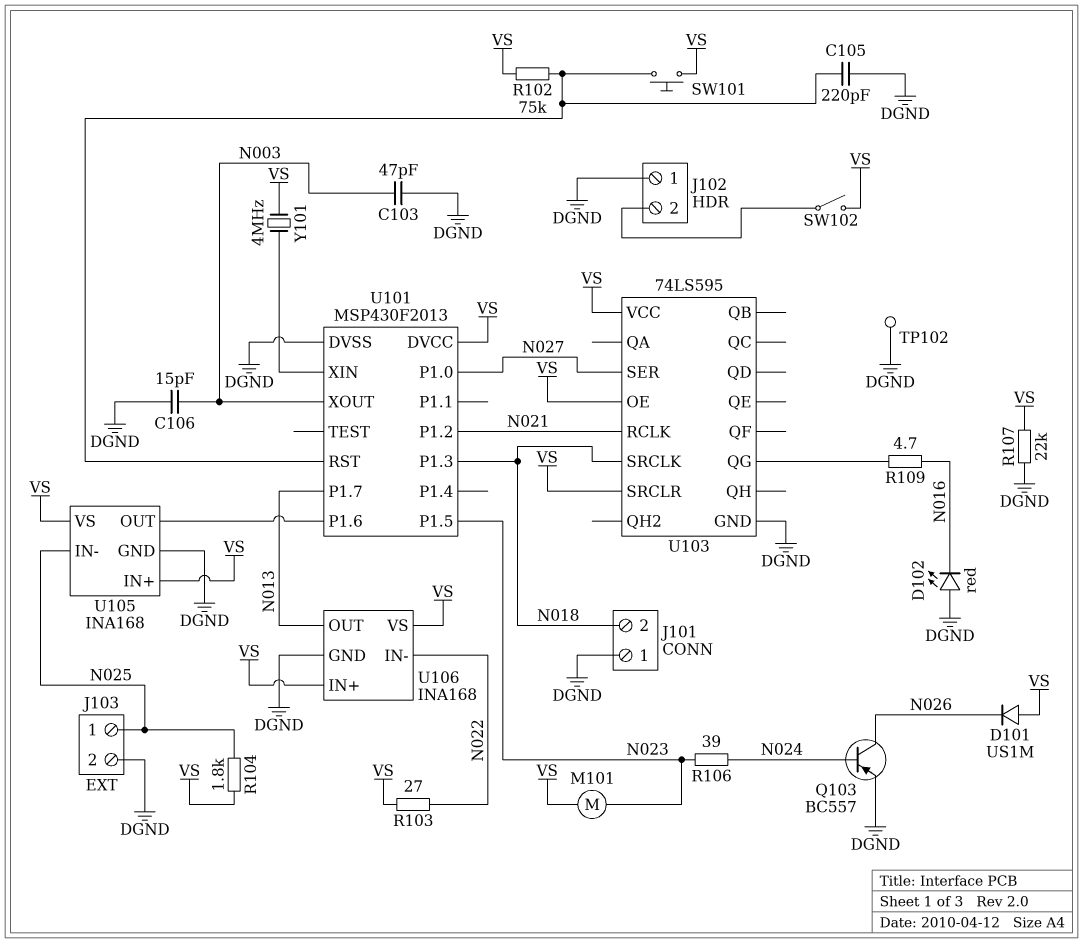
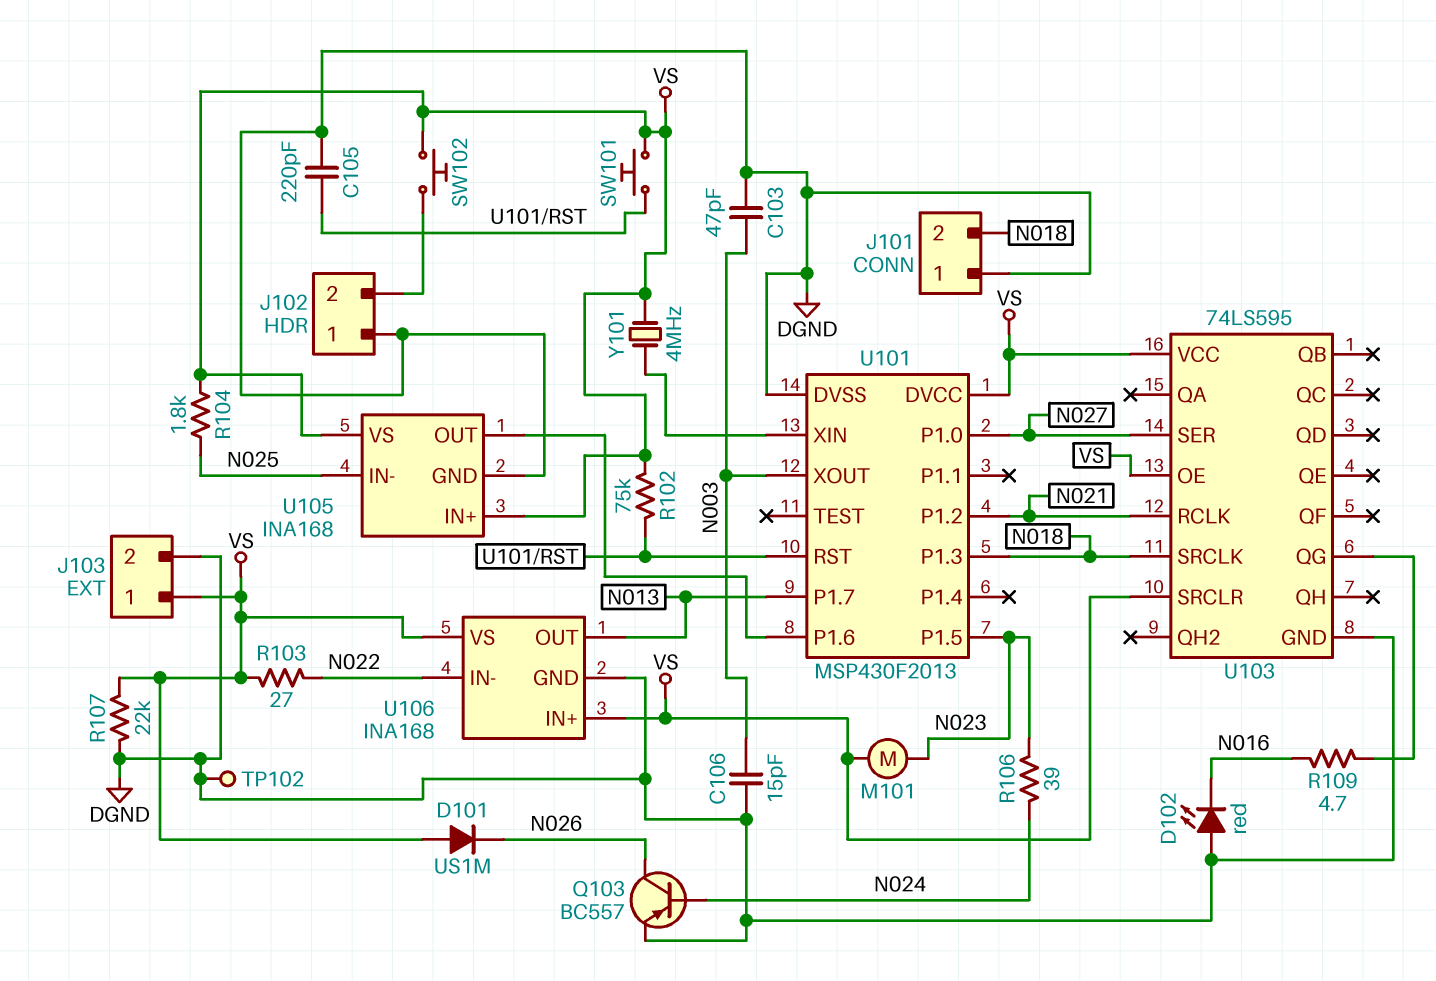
J103 pin 1: N025 -> VS
SW102: switch (J102/2, VS) -> button (J102/2, VS)

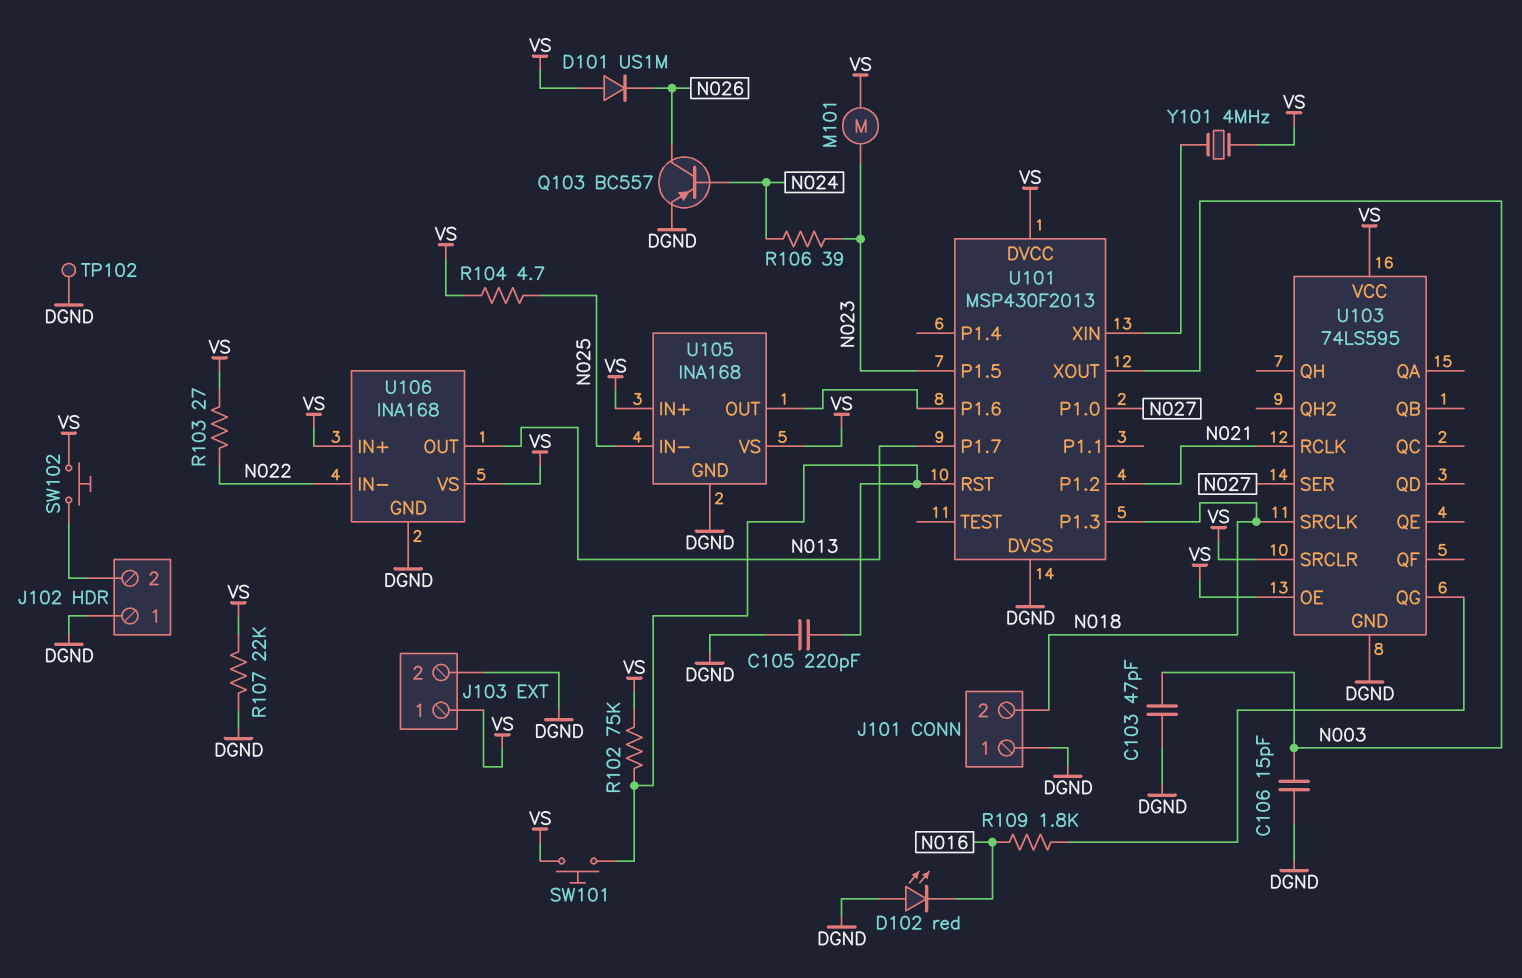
R104: 1.8k (N025, VS) -> 4.7 (N025, VS)
R109: 4.7 (N016, U103/QG) -> 1.8k (N016, U103/QG)

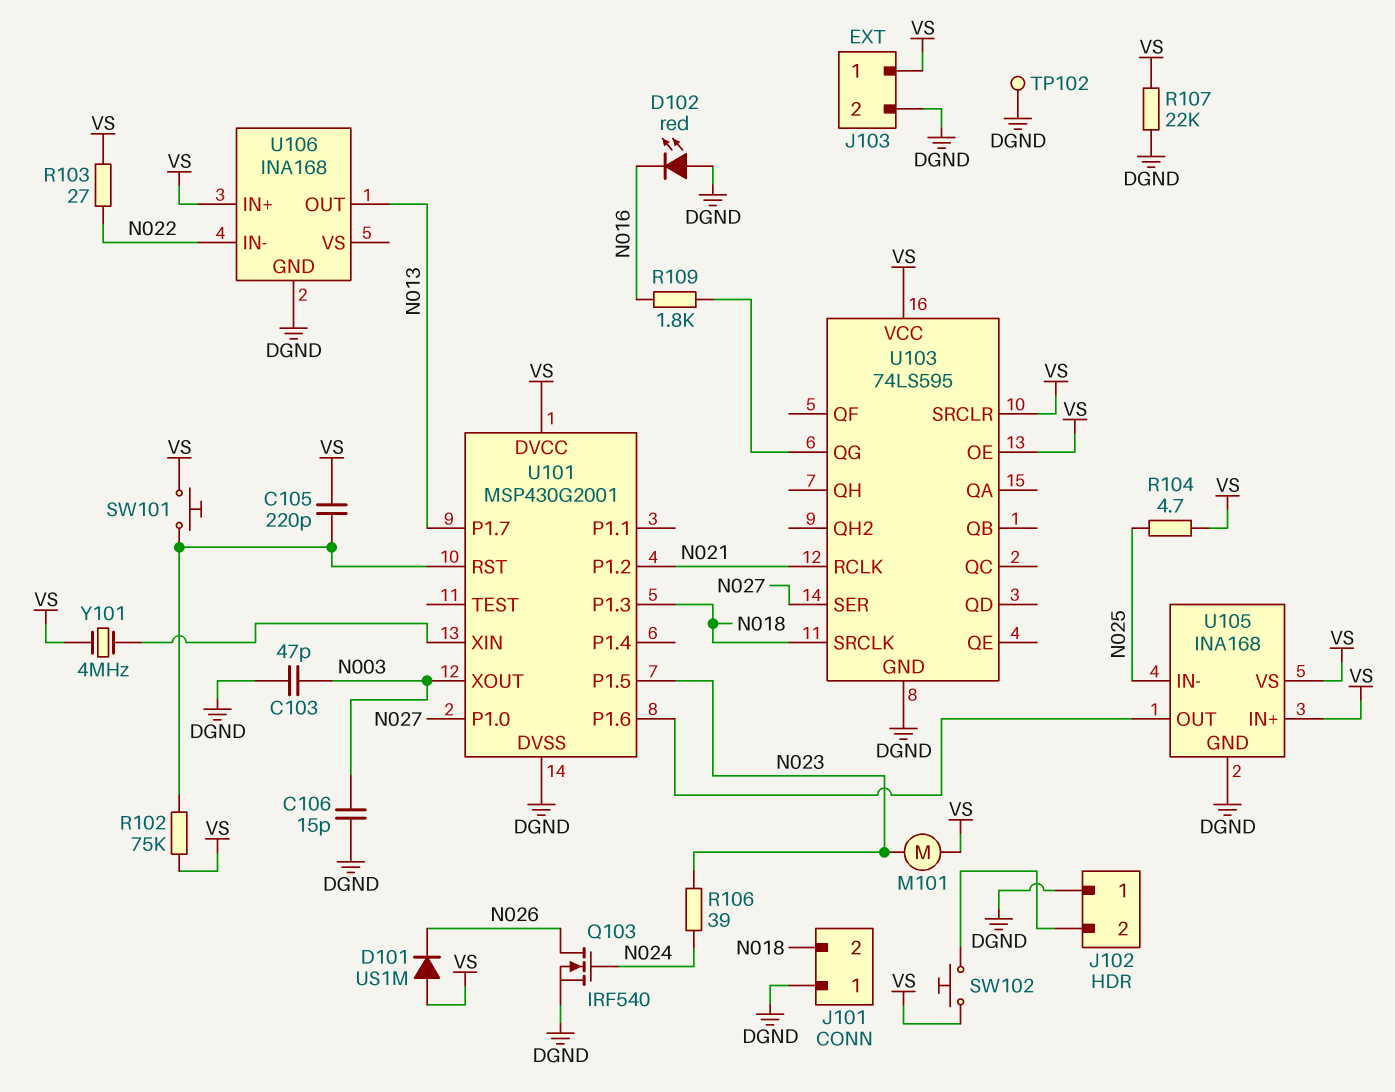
C105: 220pF (DGND, U101/RST) -> 220pF (U101/RST, VS)
Q103: PNP BC557 (B N024, C N026, E DGND) -> NMOS IRF540 (G N024, D N026, S DGND)
U101: MSP430F2013 -> MSP430G2001
U106 pin VS: VS -> none

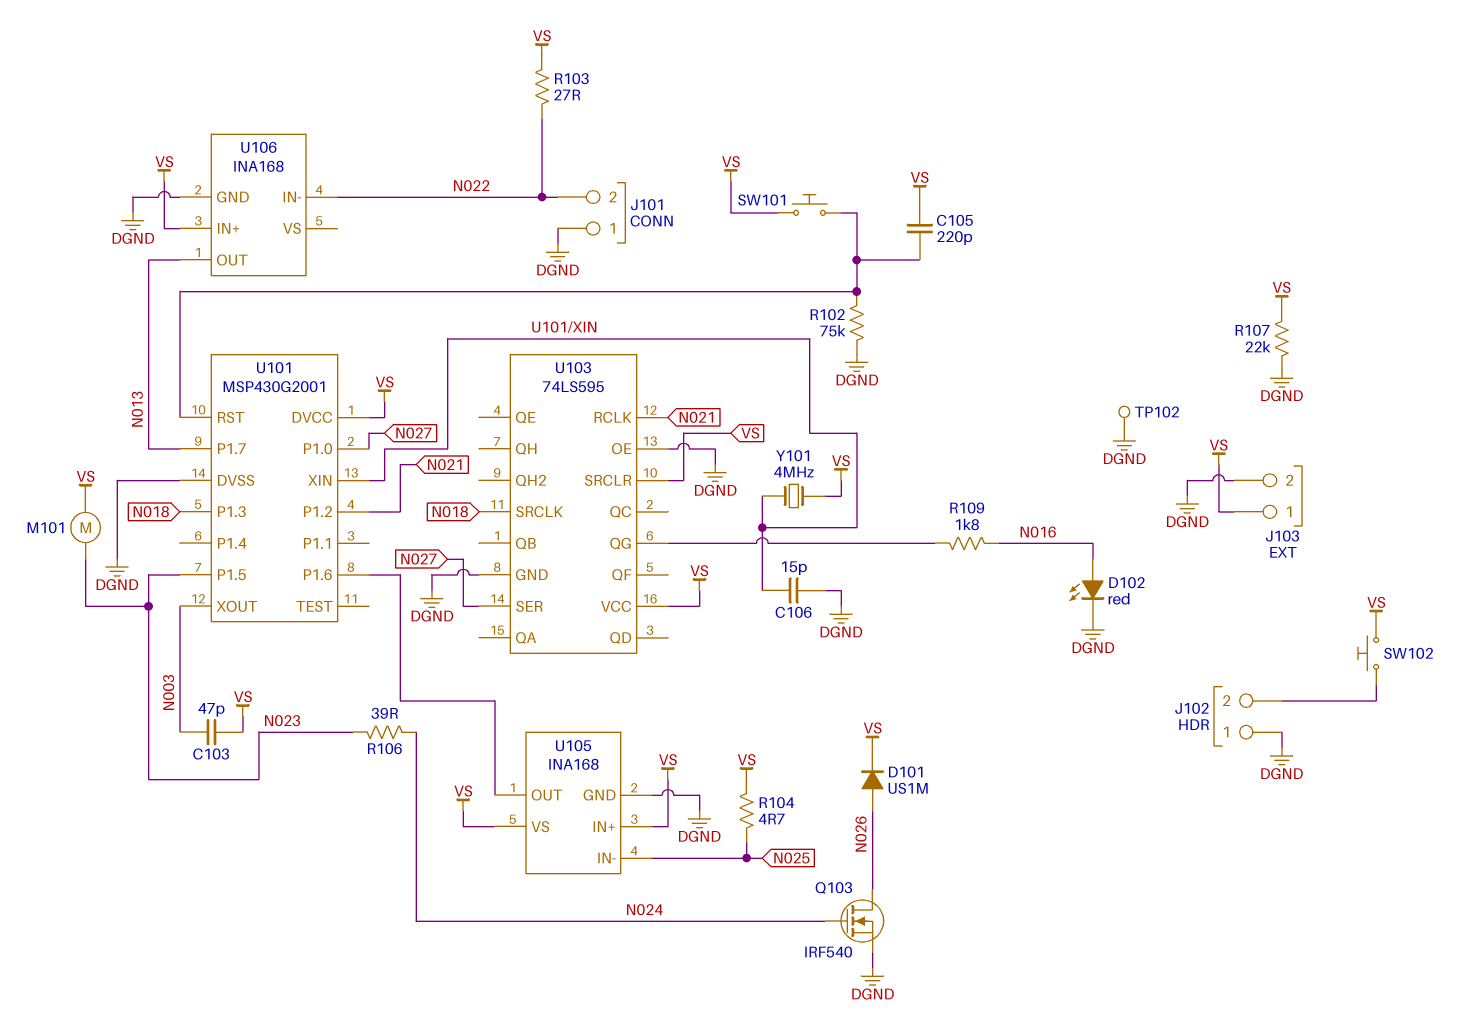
C103: 47pF (DGND, N003) -> 47pF (N003, VS)
C106: 15pF (DGND, N003) -> 15pF (DGND, U101/XIN)
D101: diode US1M (A VS, K N026) -> diode US1M (A N026, K VS)
D102: LED red (A DGND, K N016) -> LED red (A N016, K DGND)
J101 pin 2: N018 -> N022
R102: 75k (U101/RST, VS) -> 75k (DGND, U101/RST)
U103 pin OE: VS -> DGND

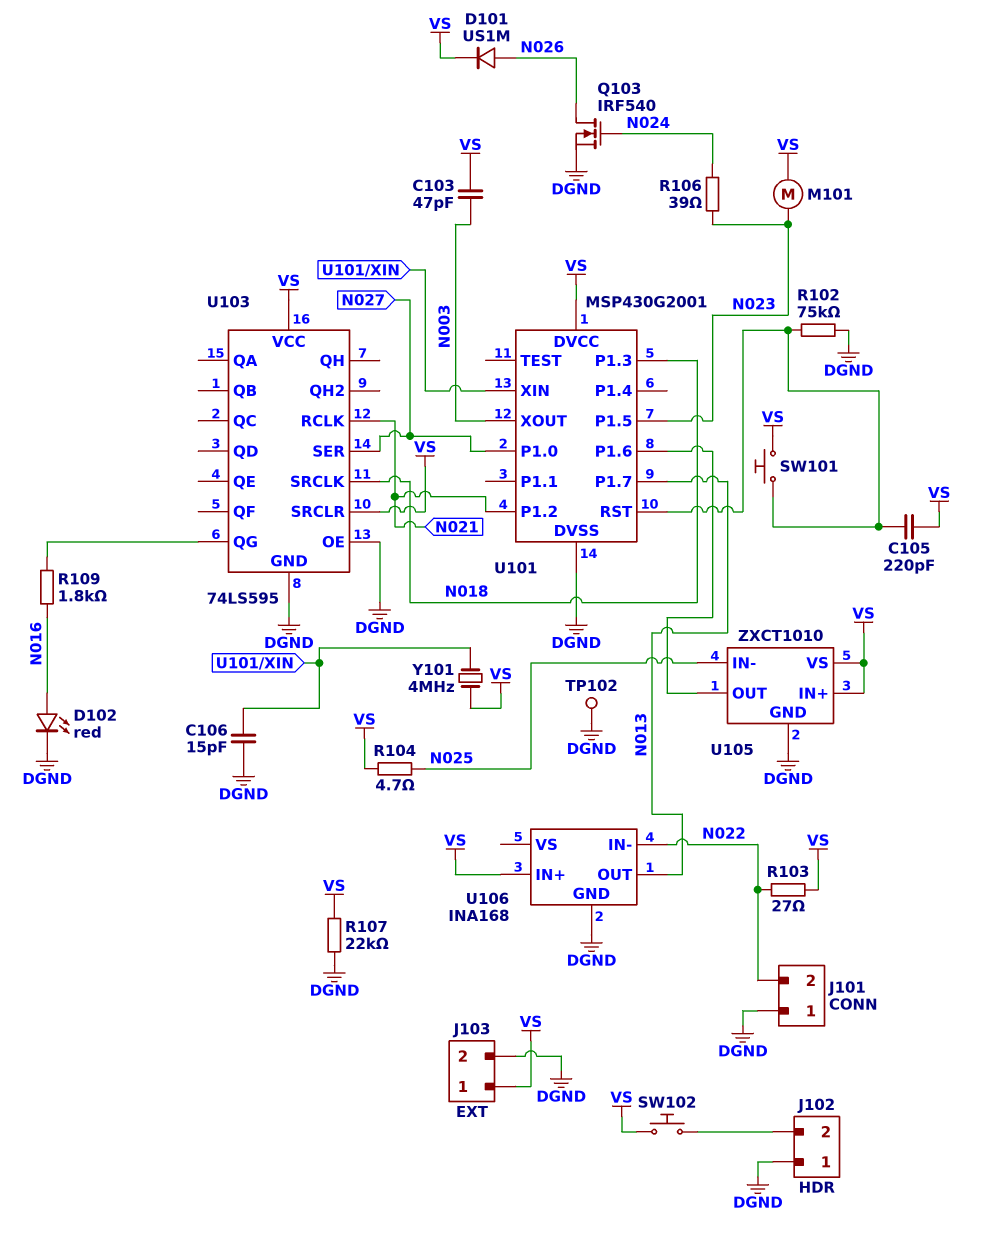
U105: INA168 -> ZXCT1010

